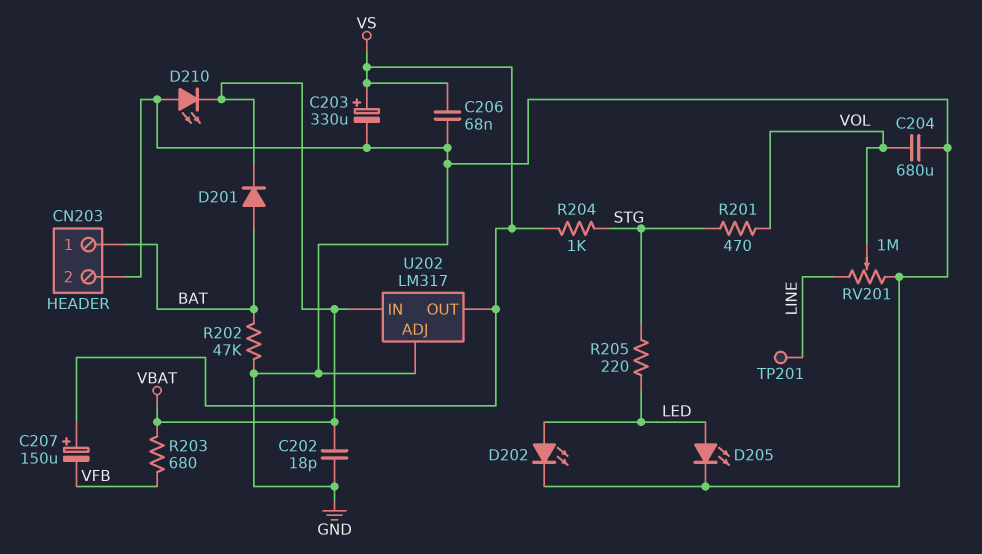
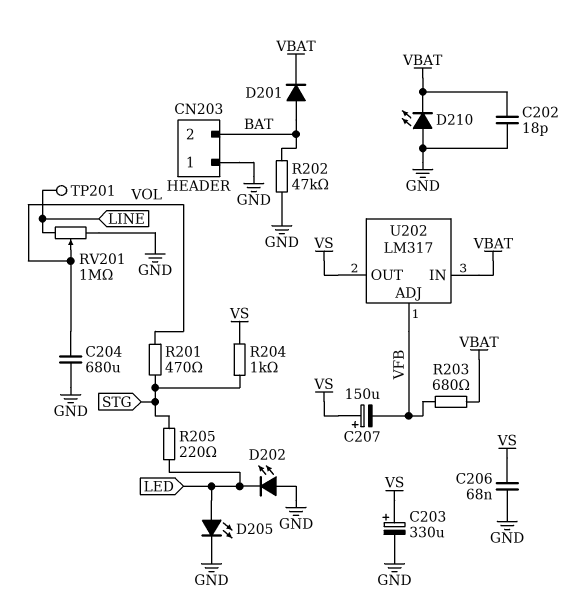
CN203 pin 1: BAT -> GND
CN203 pin 2: GND -> BAT
D202: LED (A LED, K GND) -> LED (A GND, K LED)
U202 pin ADJ: GND -> VFB

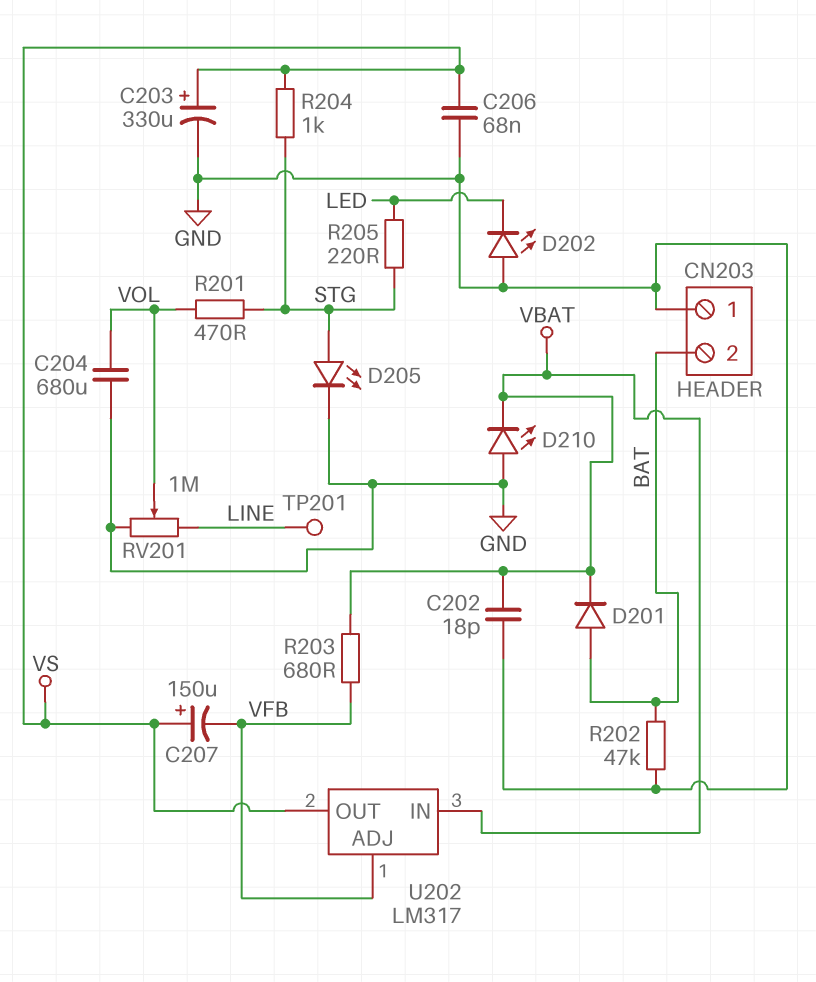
D205: LED (A LED, K GND) -> LED (A STG, K GND)

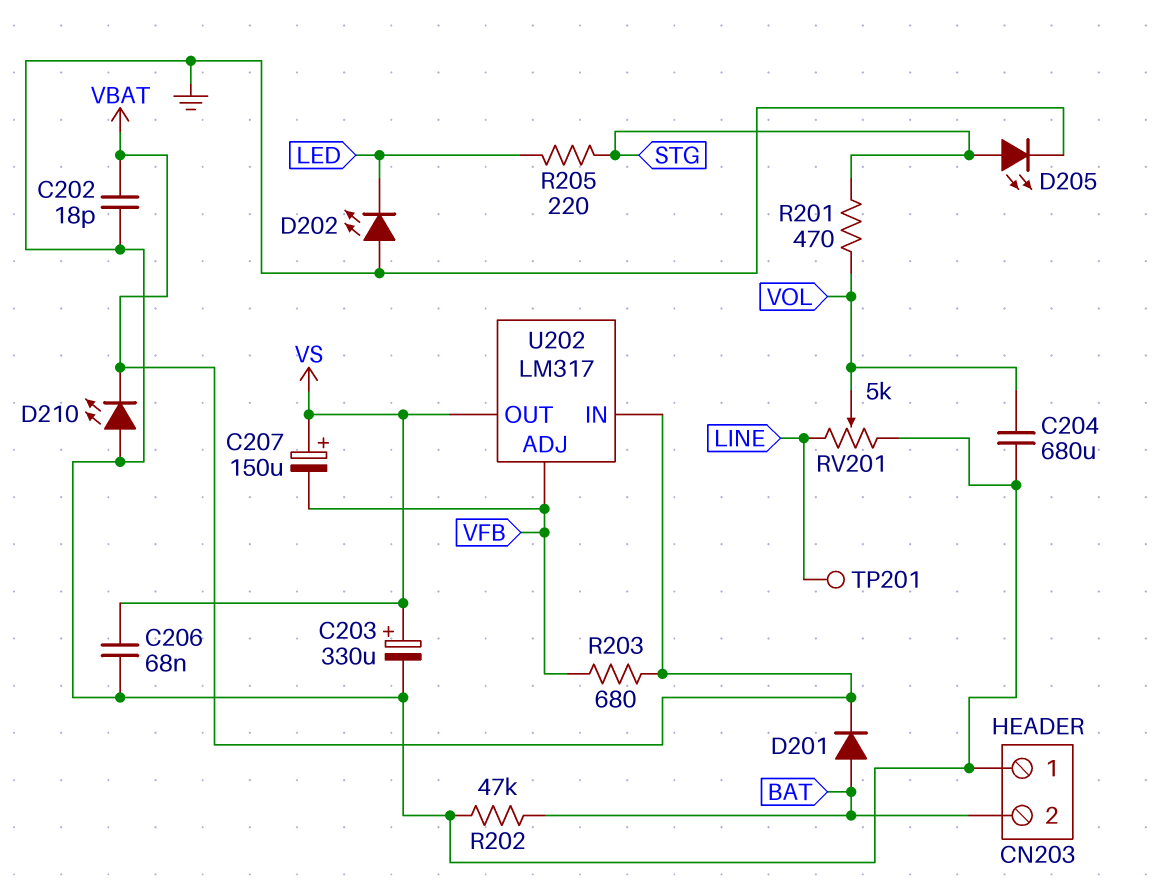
R204: 1k (STG, VS) -> none
RV201: 1M (GND, LINE, wiper VOL) -> 5k (GND, LINE, wiper VOL)

